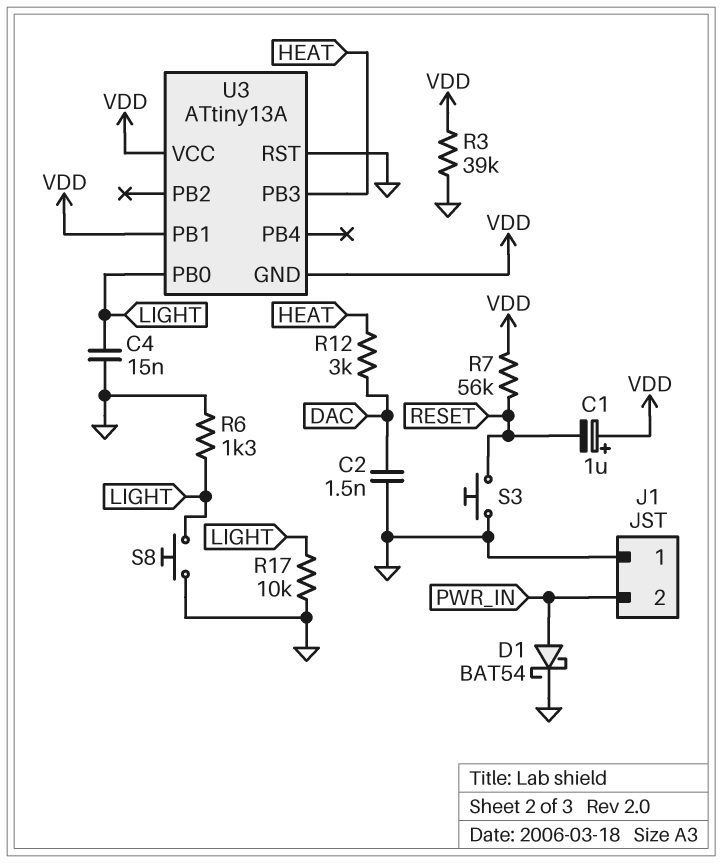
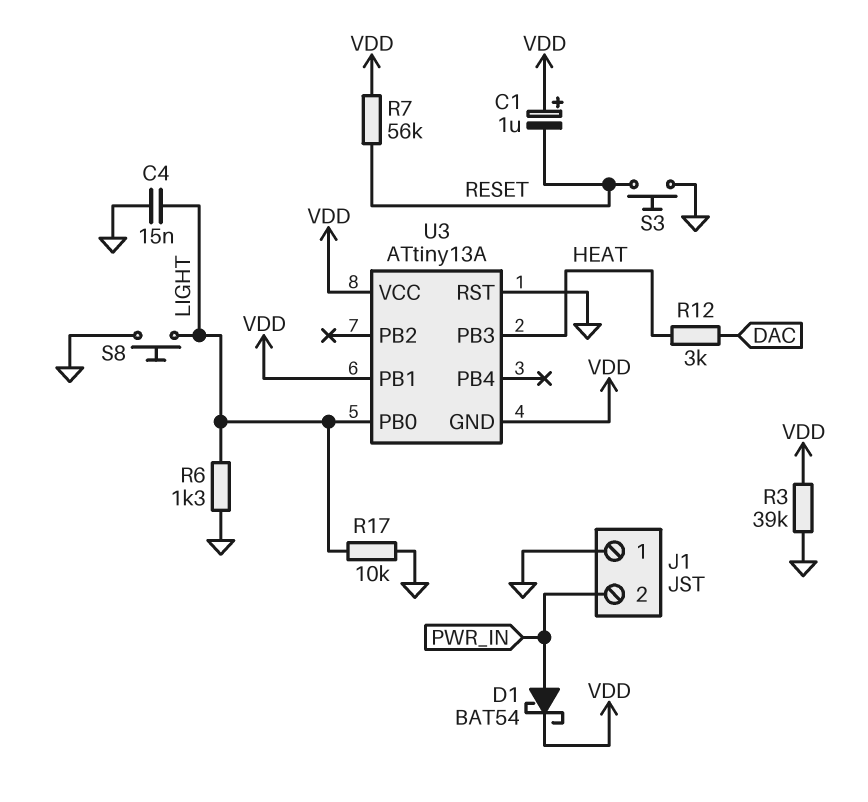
C2: 1.5nF (DAC, GND) -> none
D1: schottky BAT54 (A PWR_IN, K GND) -> schottky BAT54 (A PWR_IN, K VDD)

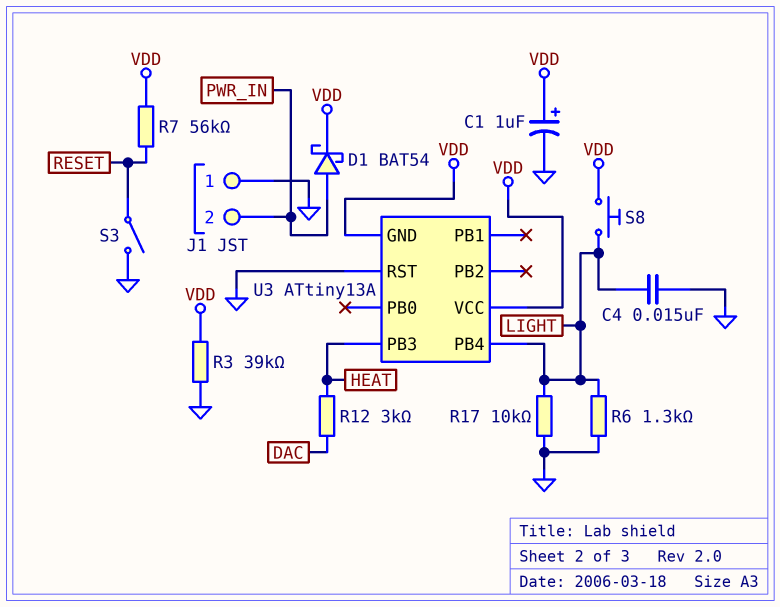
C1: 1uF (plus VDD, minus RESET) -> 1uF (plus VDD, minus GND)
S3: button (GND, RESET) -> switch (GND, RESET)
S8: button (GND, LIGHT) -> button (LIGHT, VDD)
U3 pin PB0: LIGHT -> none
U3 pin PB1: VDD -> none
U3 pin PB4: none -> LIGHT

